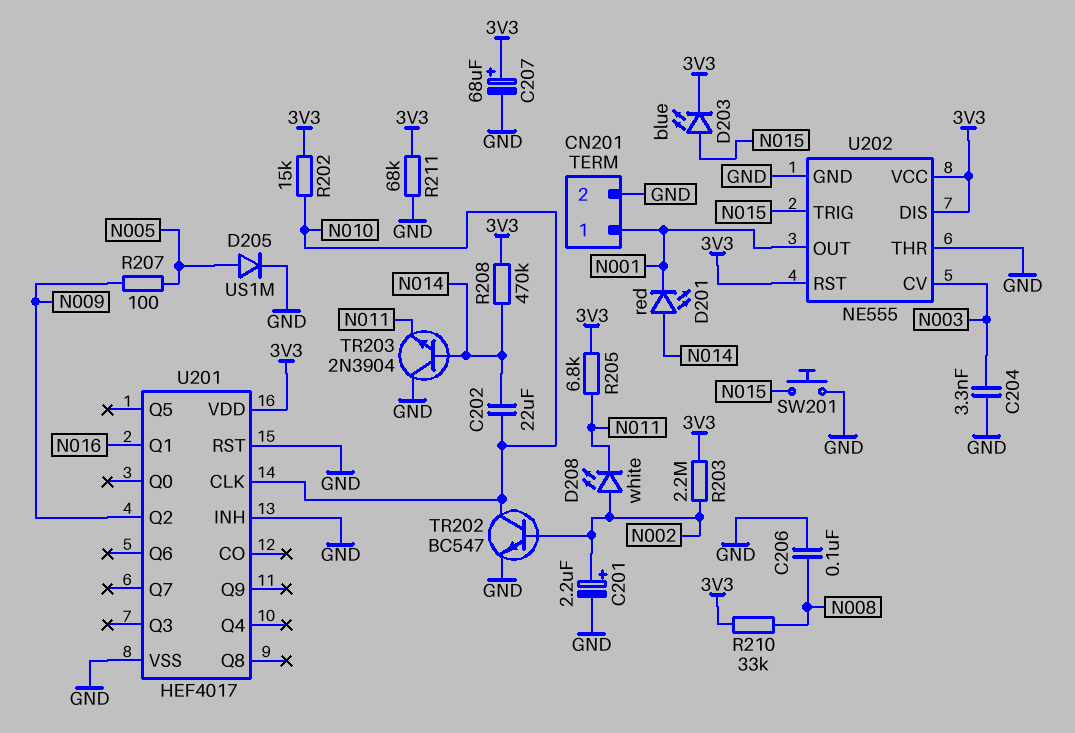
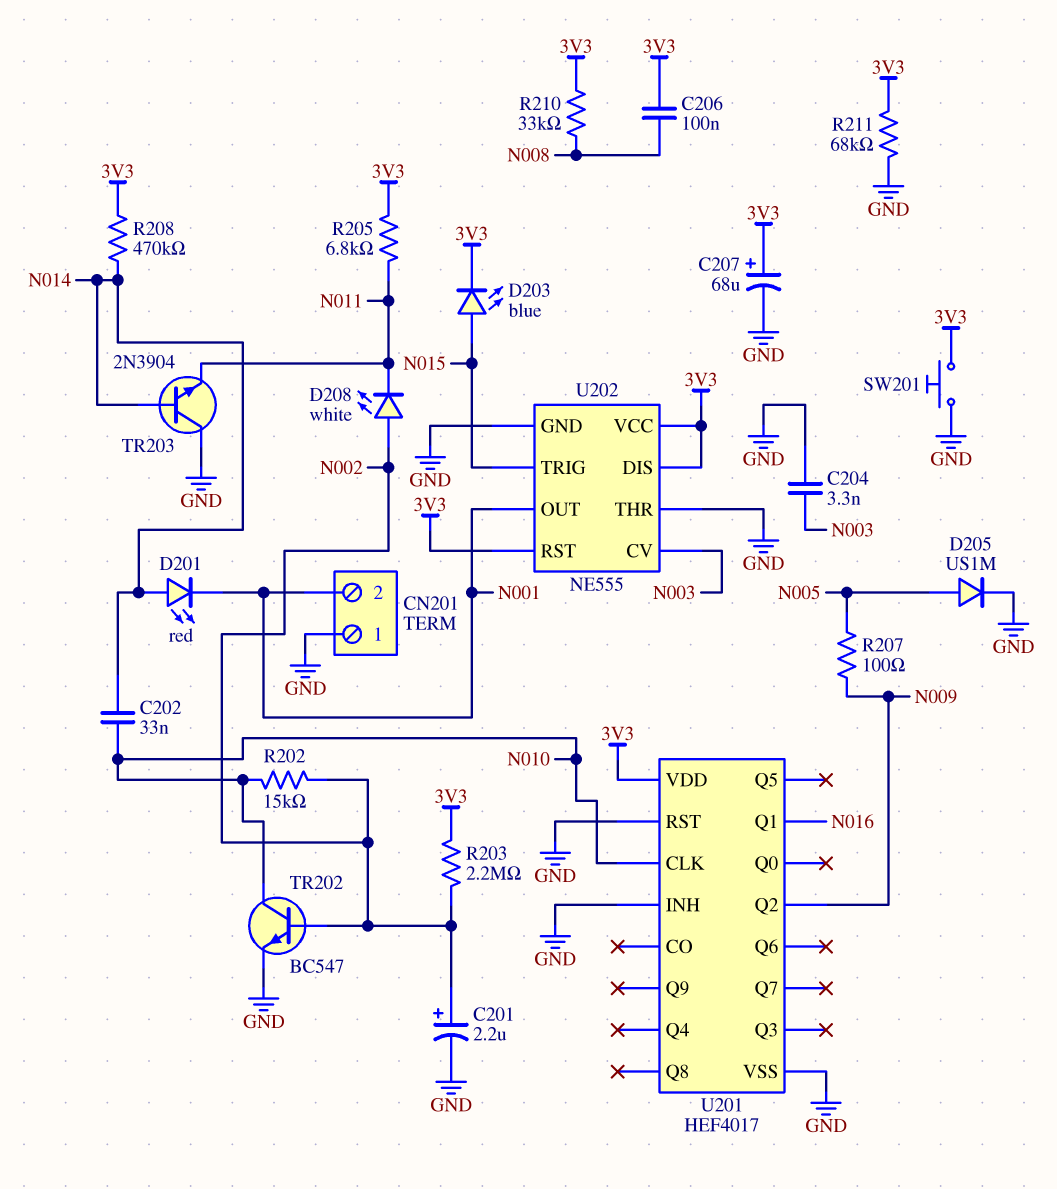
C202: 22uF (N010, N014) -> 33nF (N010, N014)
C206: 100nF (GND, N008) -> 100nF (3V3, N008)
CN201 pin 1: N001 -> GND
CN201 pin 2: GND -> N001
R202: 15k (3V3, N010) -> 15k (N002, N010)
SW201: button (GND, N015) -> button (3V3, GND)

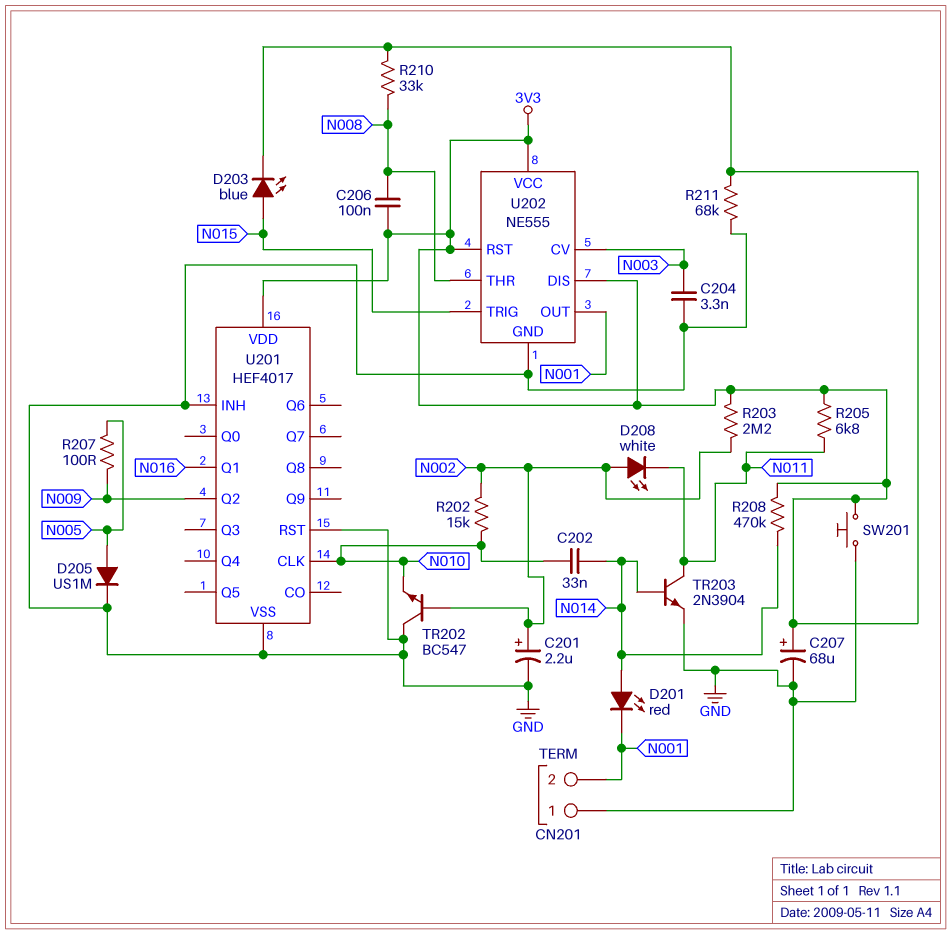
TR202: NPN BC547 (B N002, C N010, E GND) -> NPN BC547 (B N002, C GND, E N010)
TR203: NPN 2N3904 (B N014, C GND, E N011) -> NPN 2N3904 (B N014, C N011, E GND)
U202 pin THR: GND -> N008

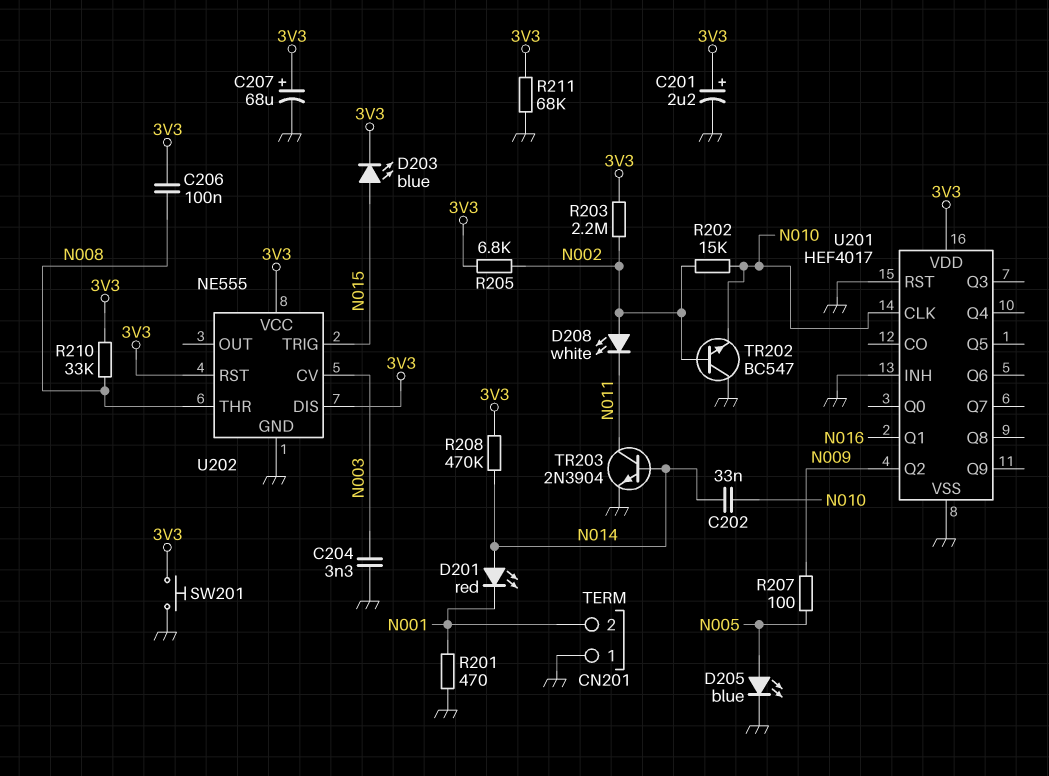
C201: 2.2uF (plus N002, minus GND) -> 2.2uF (plus 3V3, minus GND)
D205: diode US1M (A N005, K GND) -> LED blue (A N005, K GND)
R201: none -> 470 (GND, N001)
R205: 6.8k (3V3, N011) -> 6.8k (3V3, N002)
U202 pin OUT: N001 -> none

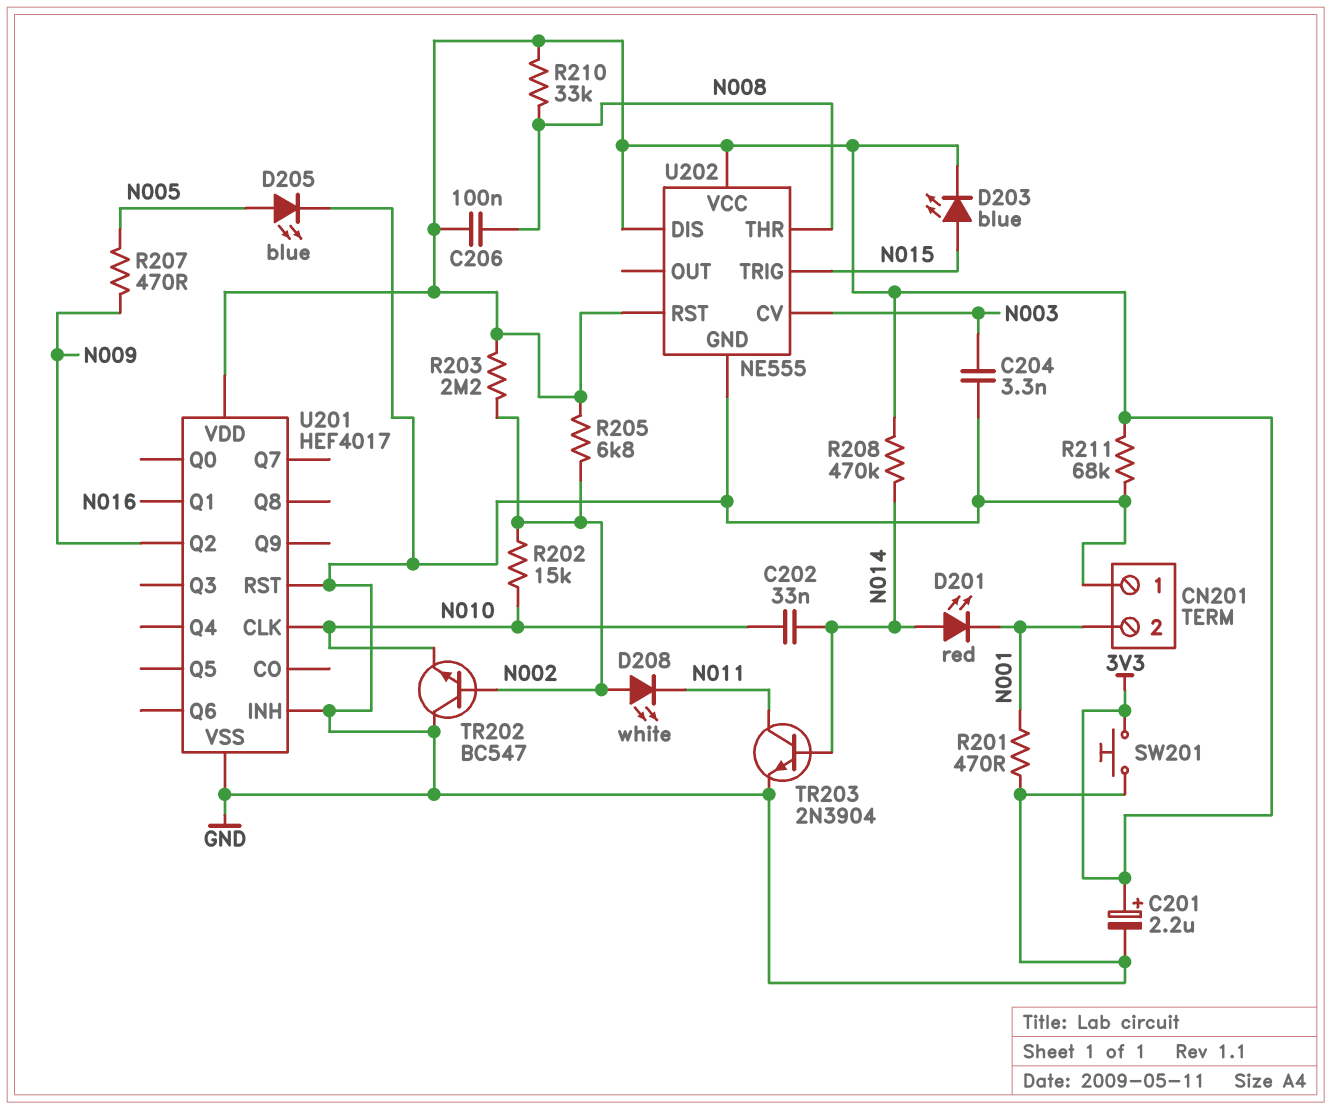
C207: 68uF (plus 3V3, minus GND) -> none
R207: 100 (N005, N009) -> 470 (N005, N009)

